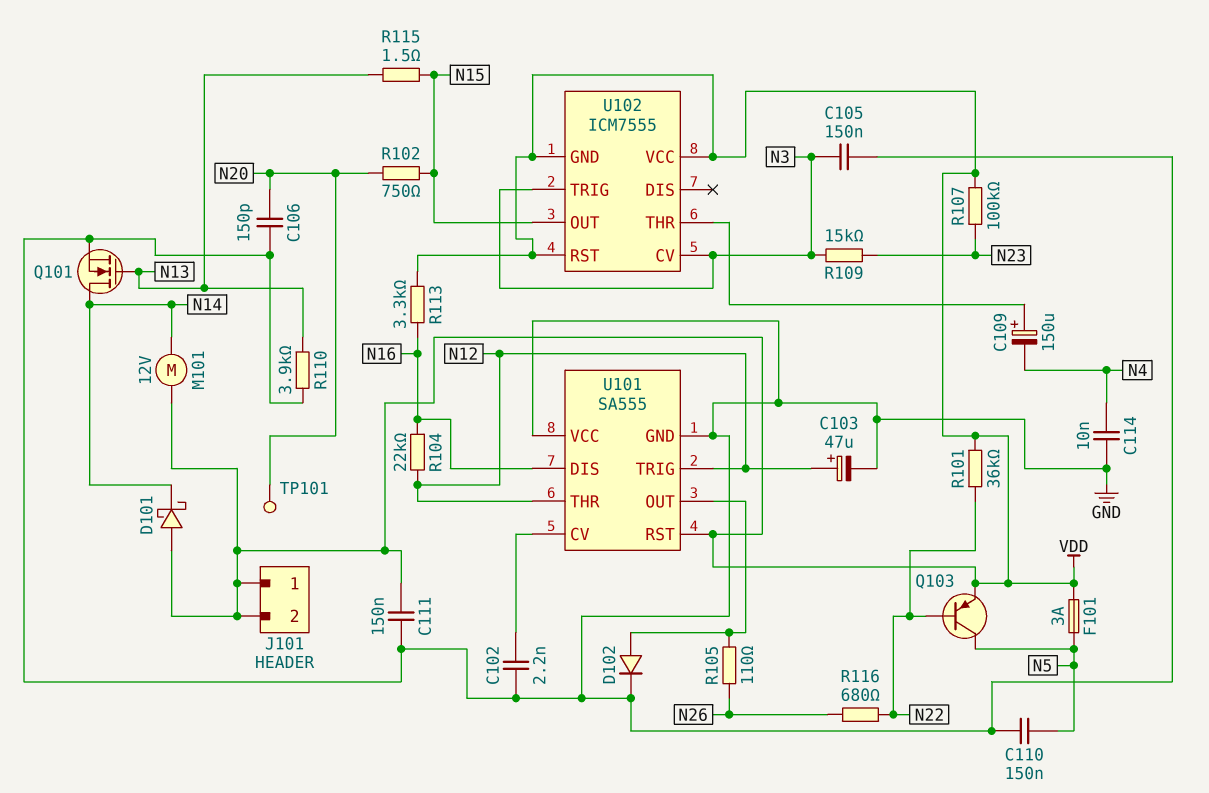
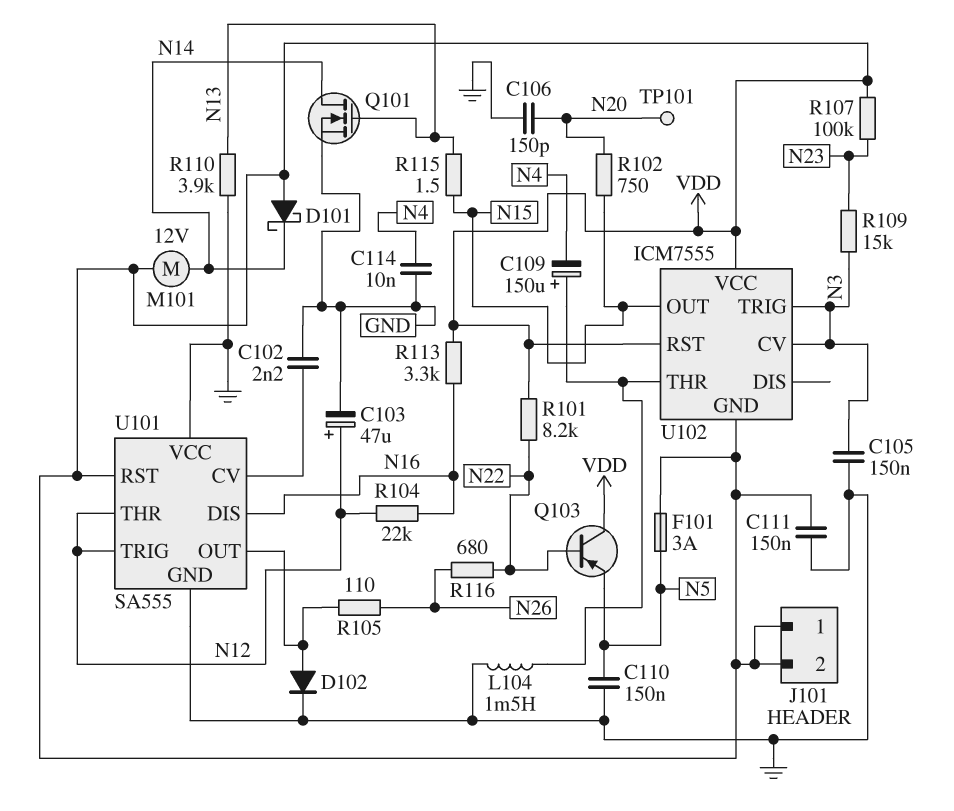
L104: none -> 1.5mH (GND, U102/THR)
Q103: PNP (B N22, C N5, E VDD) -> PNP (B N22, C VDD, E N5)
R101: 36k (N22, VDD) -> 8.2k (N22, VDD)

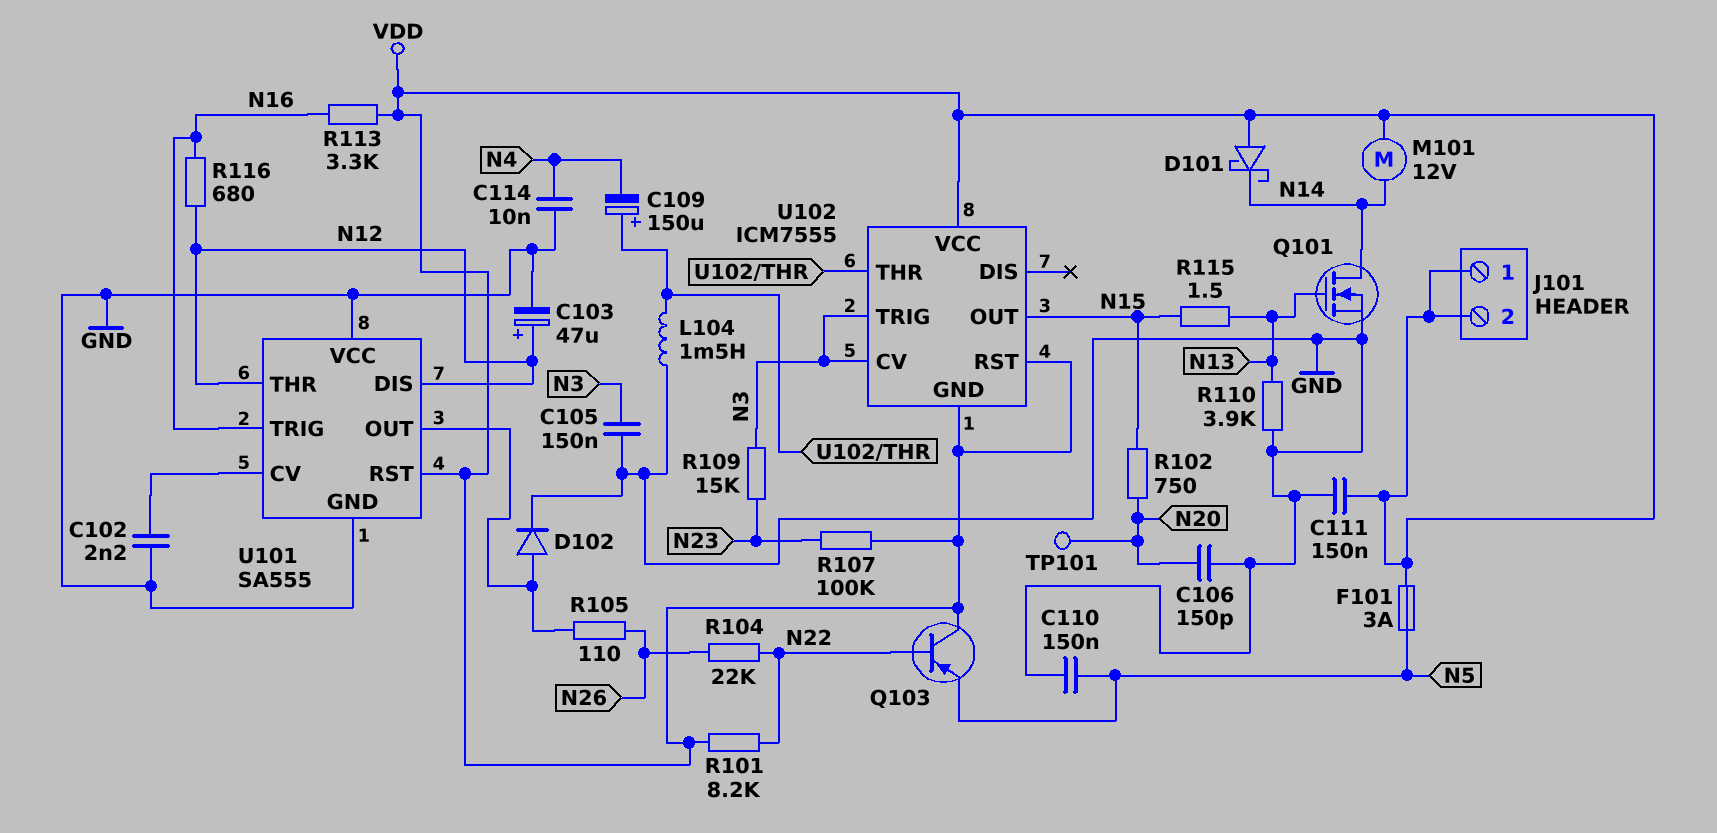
R104: 22k (N12, N16) -> 22k (N22, N26)
R116: 680 (N22, N26) -> 680 (N12, N16)
U101 pin DIS: N16 -> N12
U101 pin TRIG: N12 -> N16

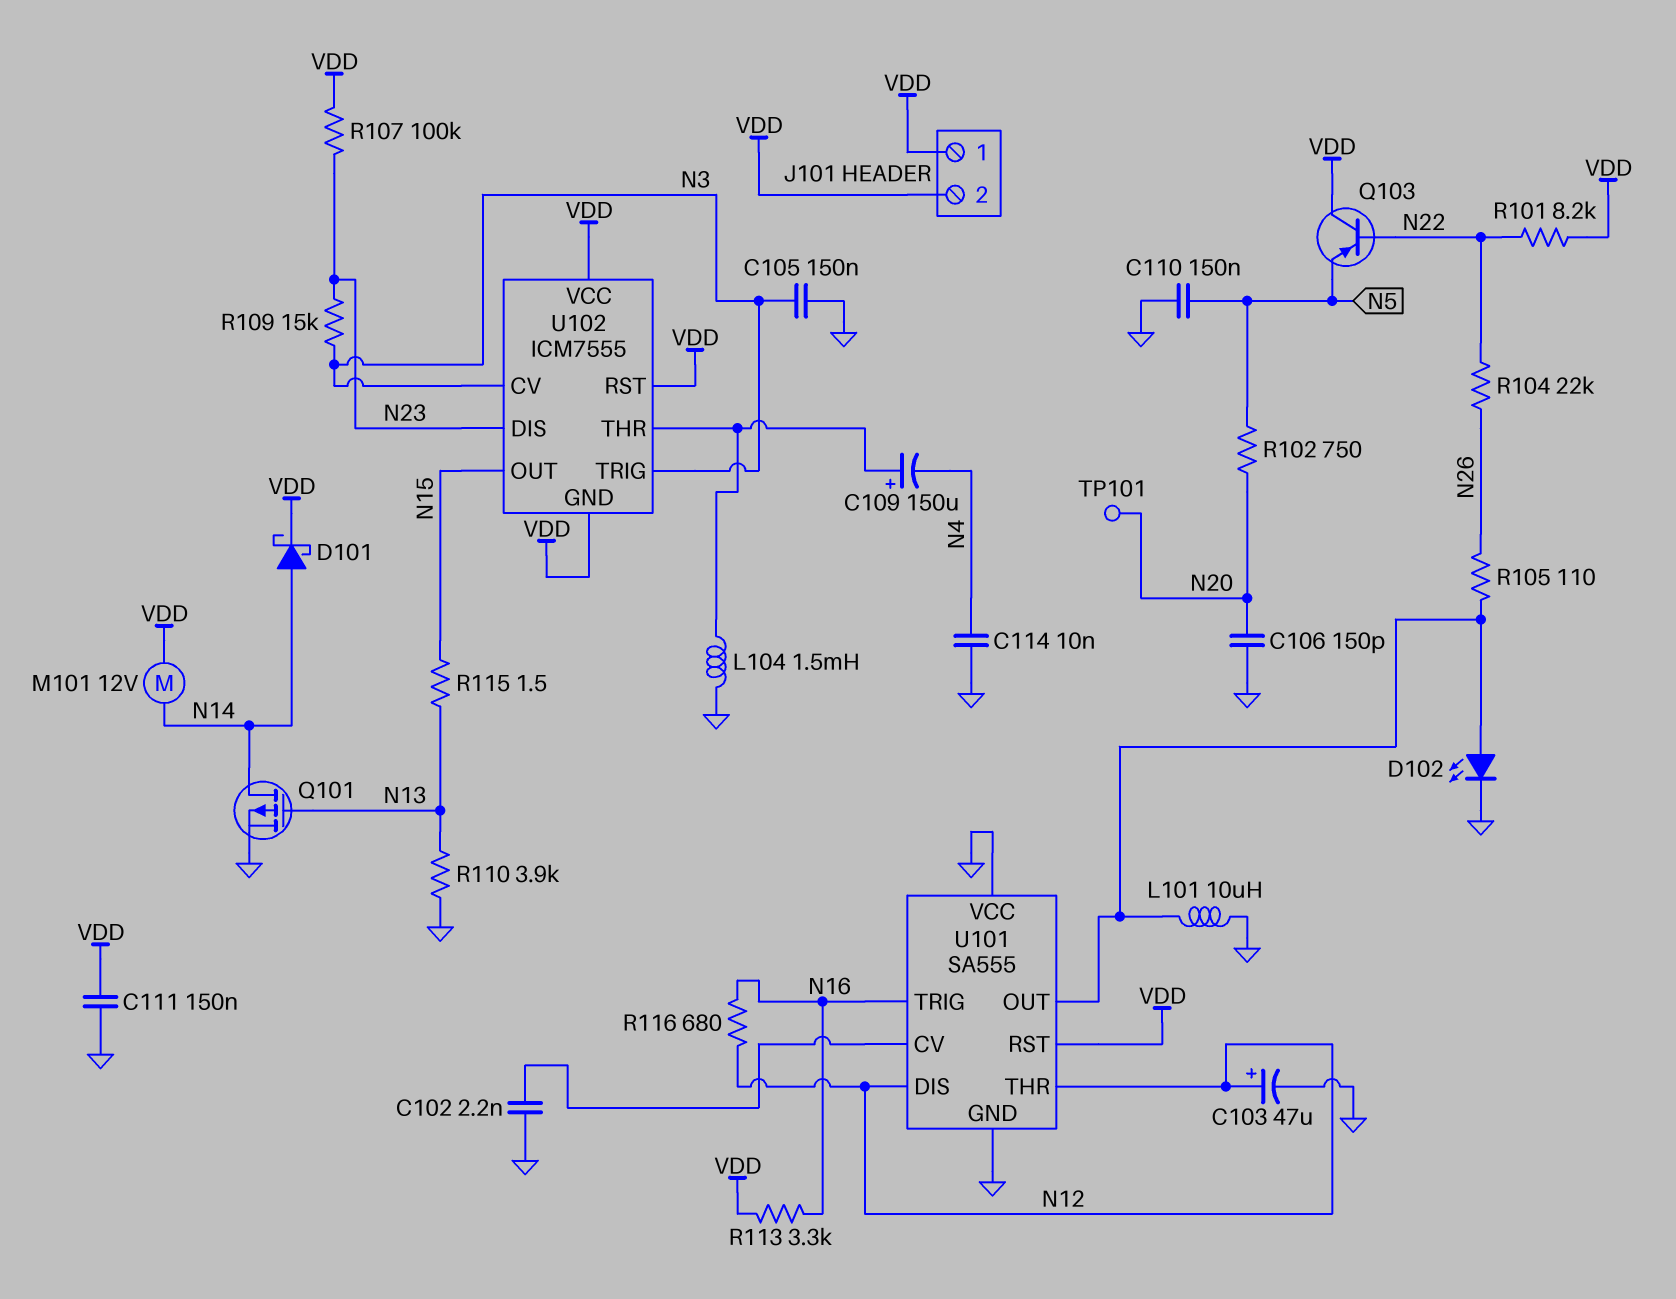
D101: schottky (A VDD, K N14) -> schottky (A N14, K VDD)
D102: diode (A U101/OUT, K GND) -> LED (A U101/OUT, K GND)
F101: 3A (N5, VDD) -> none
L101: none -> 10uH (GND, U101/OUT)
Q101: NMOS (G N13, D N14, S GND) -> PMOS (G N13, D N14, S GND)
R102: 750 (N15, N20) -> 750 (N5, N20)
U102 pin DIS: none -> N23

